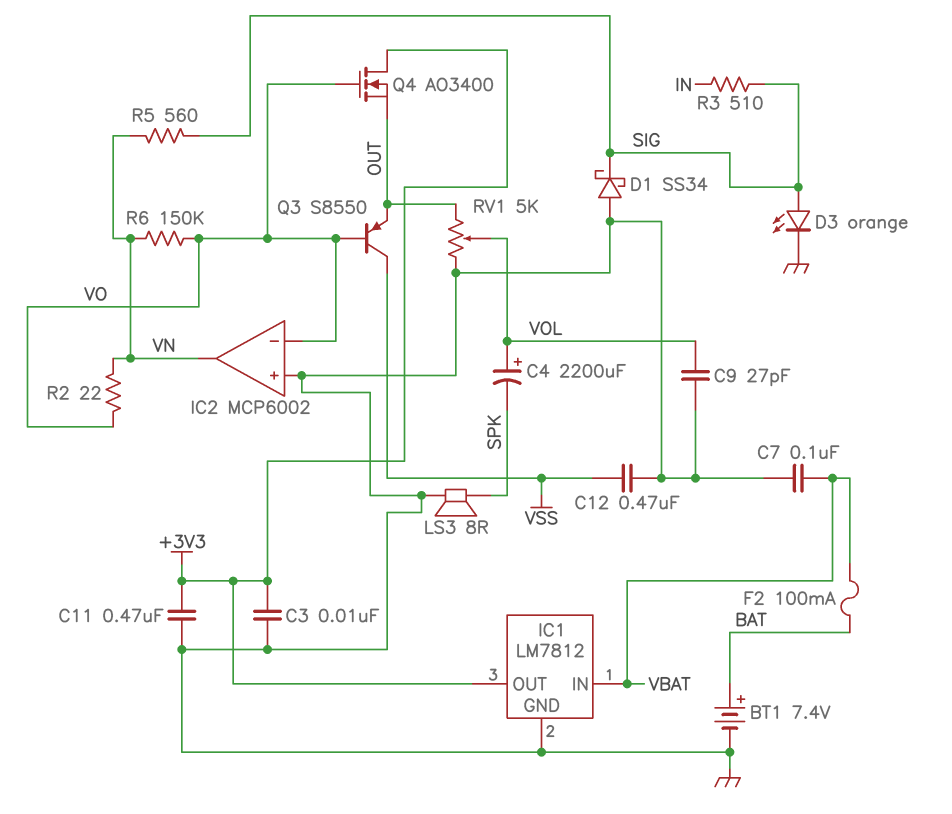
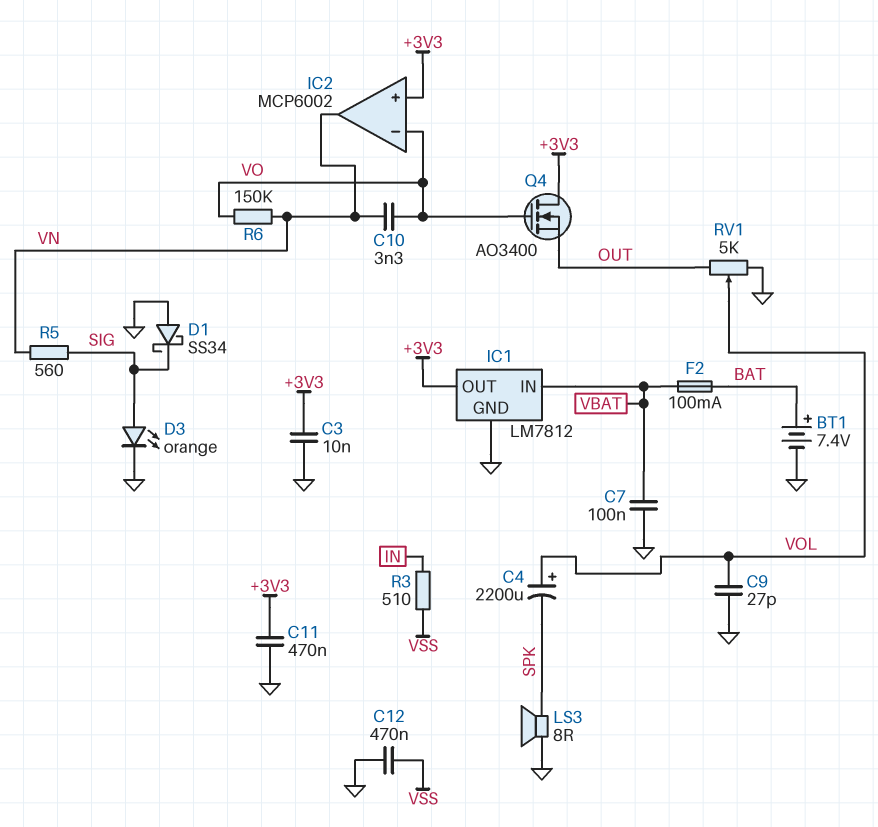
C10: none -> 3.3nF (VN, VO)
IC2 pin in+: GND -> +3V3
Q3: PNP S8550 (B VO, C VSS, E OUT) -> none
R2: 22 (VN, VO) -> none
R3: 510 (IN, SIG) -> 510 (IN, VSS)

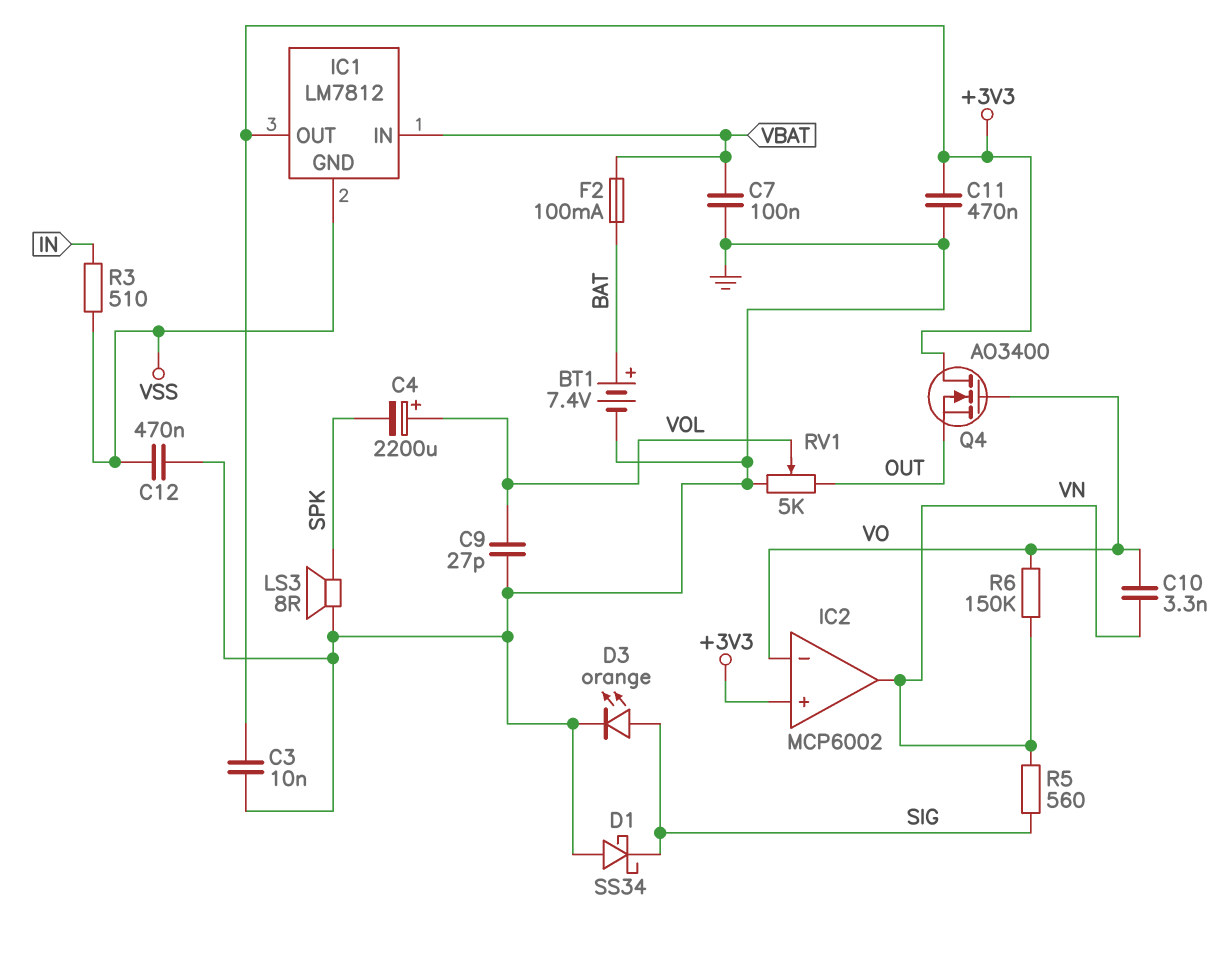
IC1 pin GND: GND -> VSS

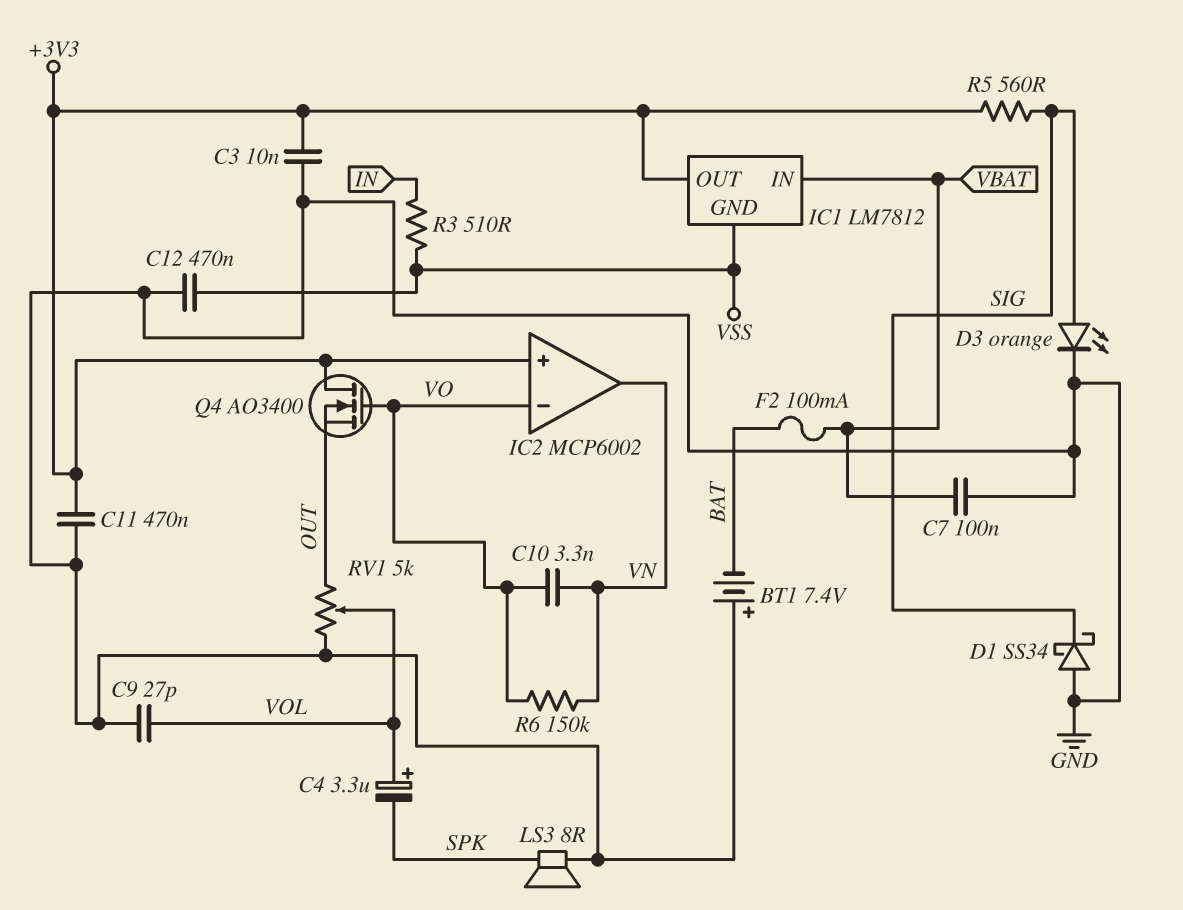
BT1: 7.4V (plus BAT, minus GND) -> 7.4V (plus GND, minus BAT)
C4: 2200uF (plus VOL, minus SPK) -> 3.3uF (plus VOL, minus SPK)
R5: 560 (SIG, VN) -> 560 (+3V3, SIG)

